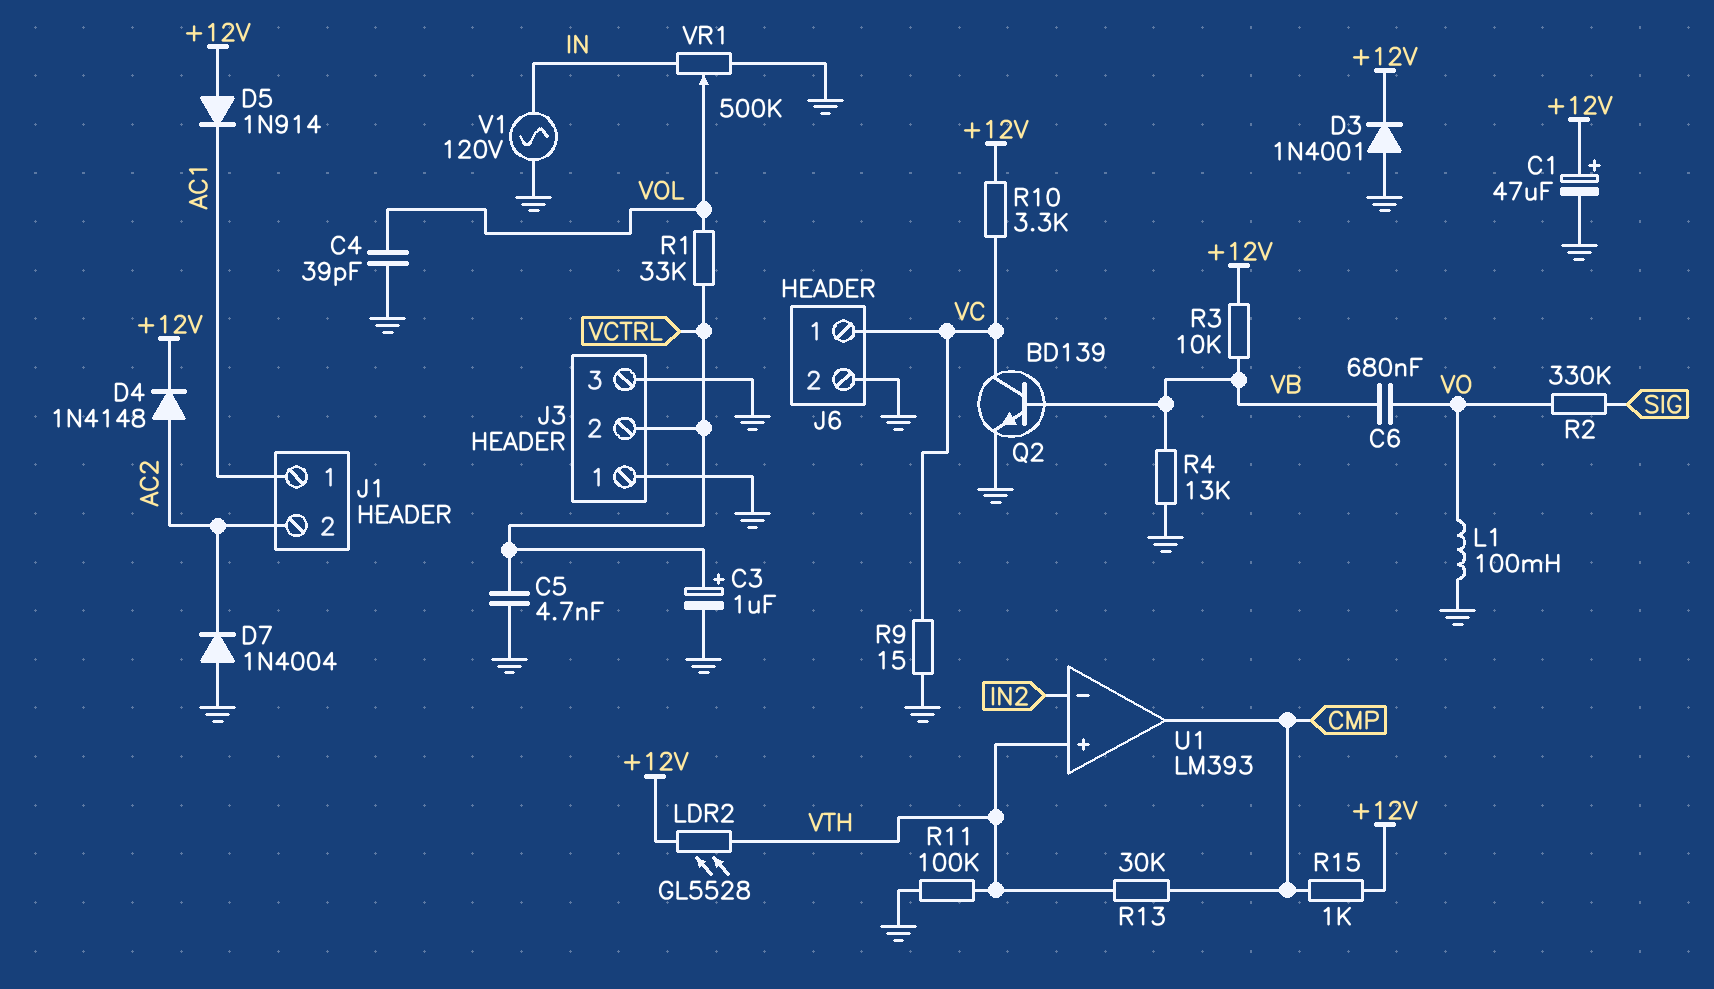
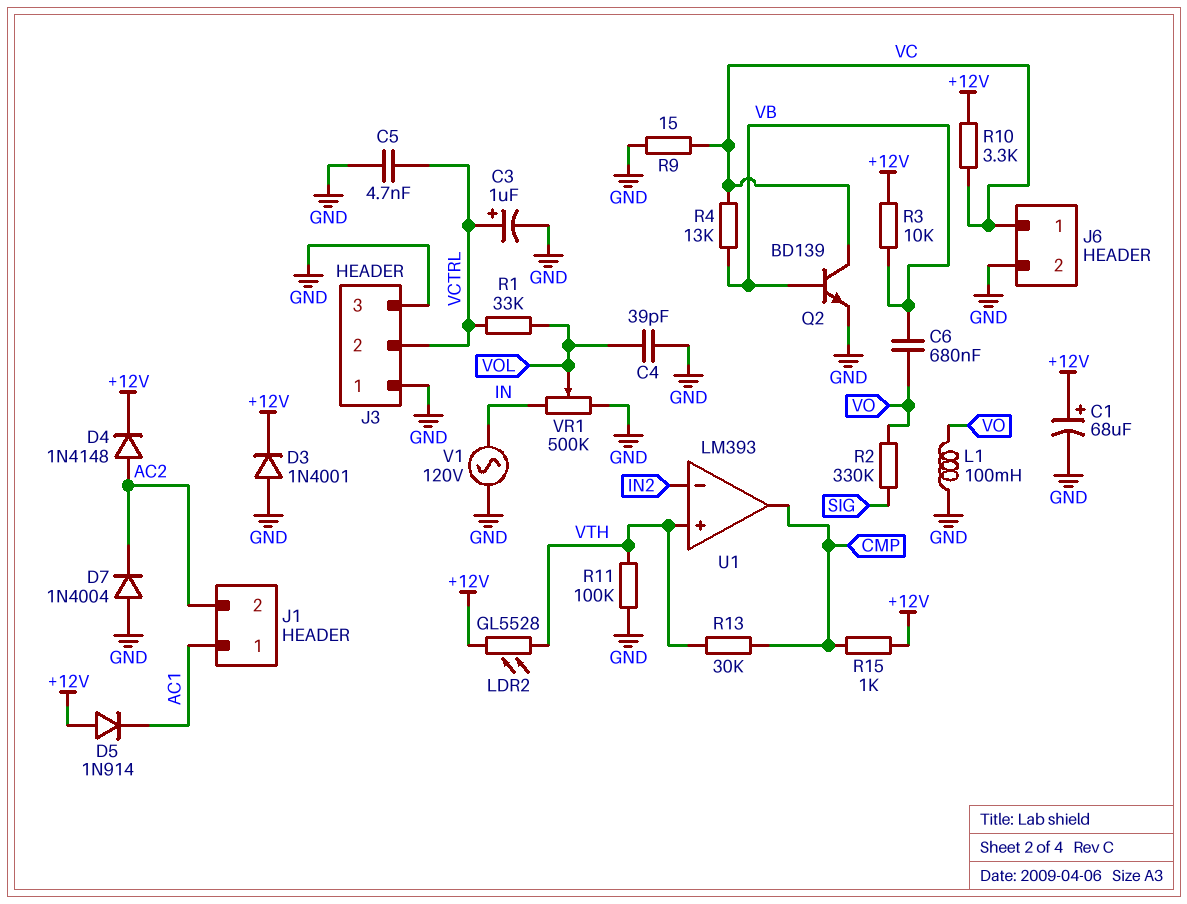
C1: 47uF (plus +12V, minus GND) -> 68uF (plus +12V, minus GND)
R4: 13k (GND, VB) -> 13k (VB, VC)

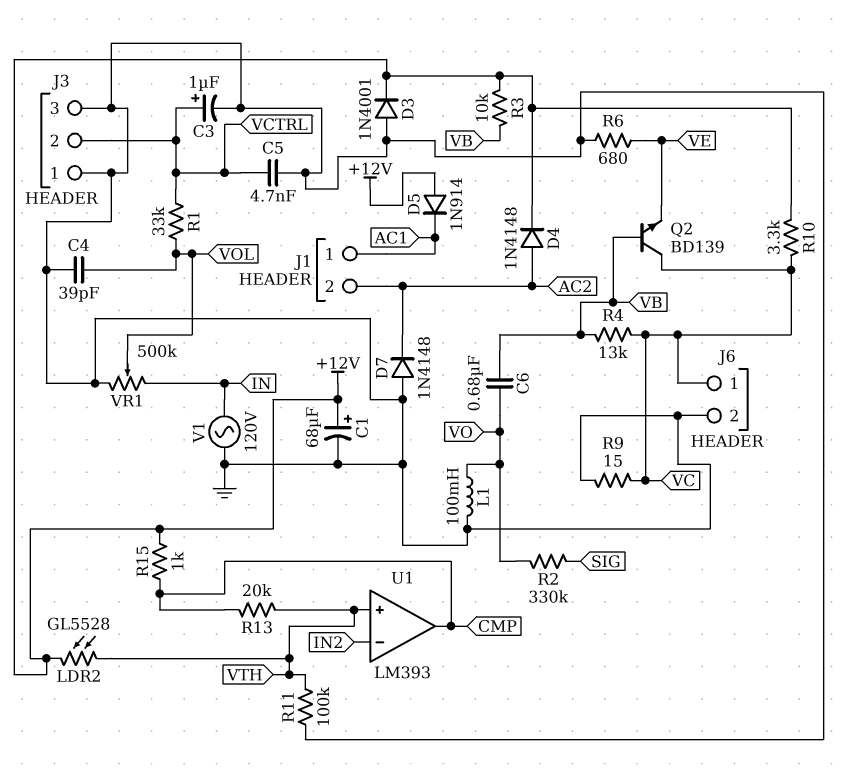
D7: diode 1N4004 (A GND, K AC2) -> diode 1N4148 (A GND, K AC2)
Q2: NPN BD139 (B VB, C VC, E GND) -> NPN BD139 (B VB, C VC, E VE)
R6: none -> 680 (GND, VE)
R13: 30k (CMP, VTH) -> 20k (CMP, VTH)

